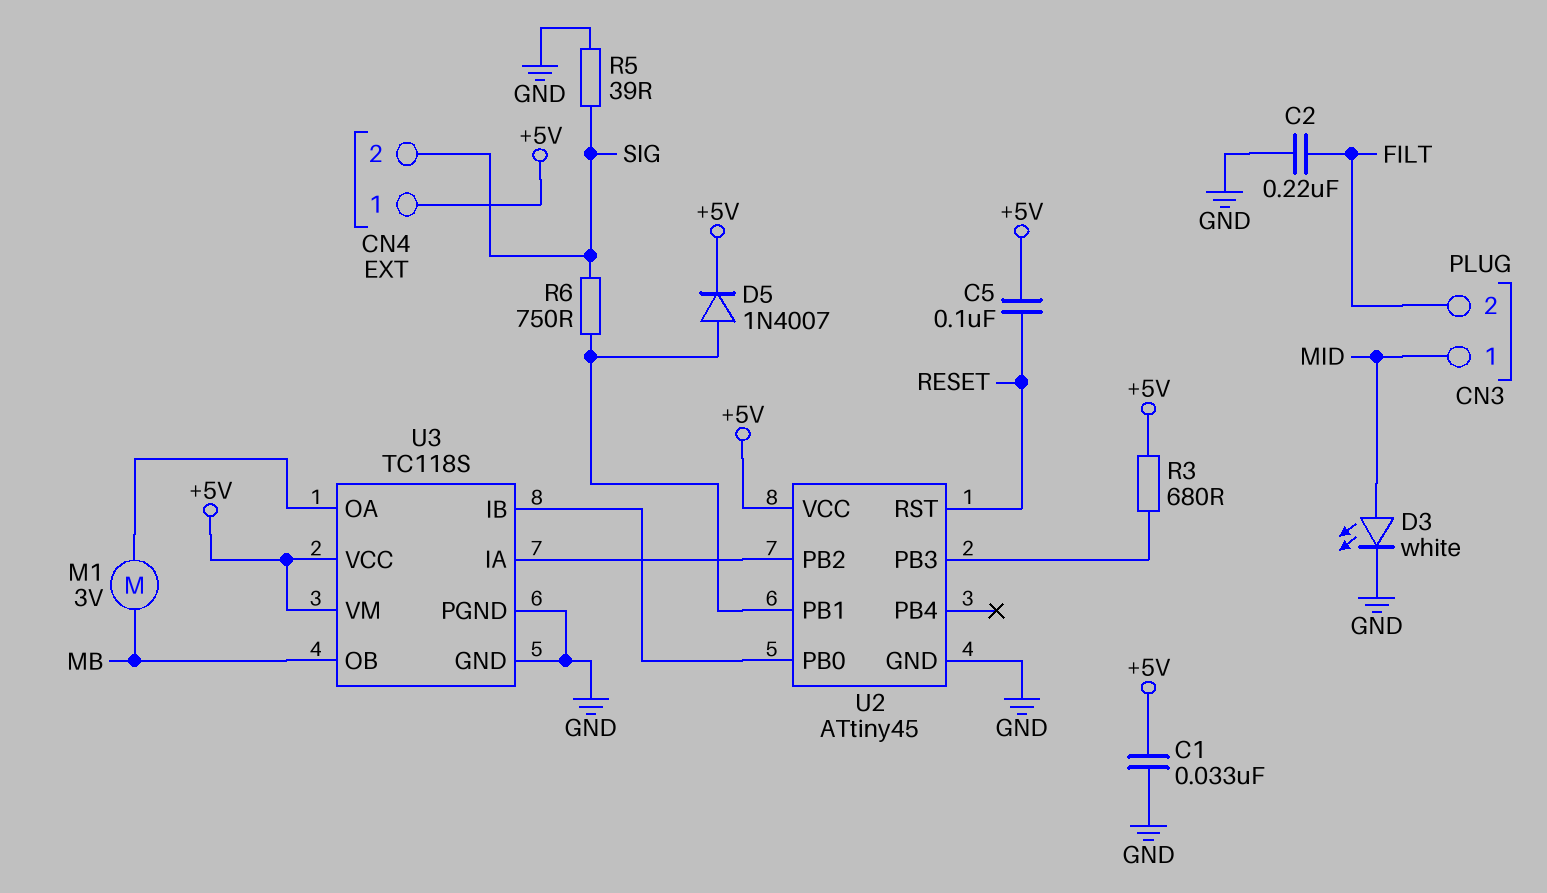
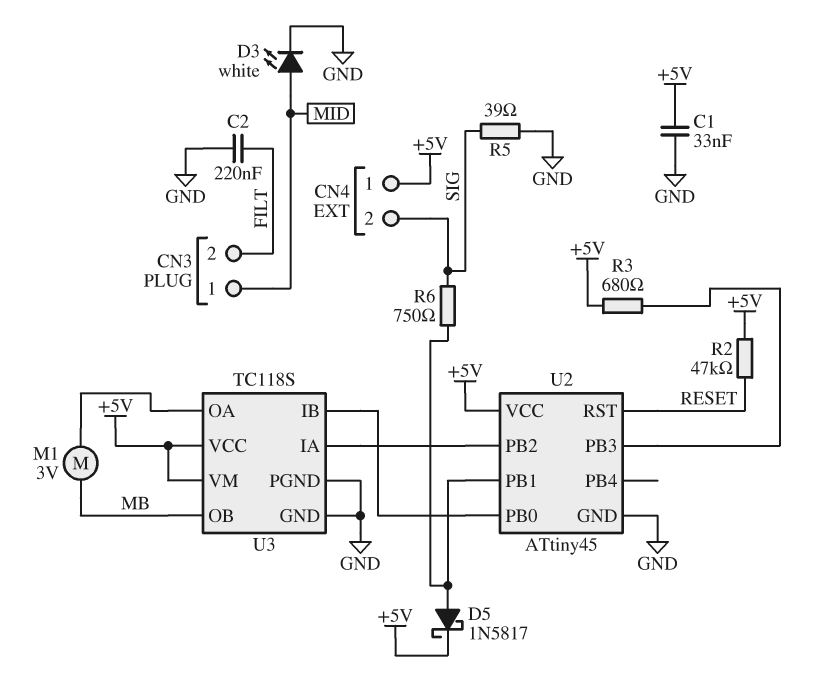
C5: 100nF (+5V, RESET) -> none
D5: diode 1N4007 (A U2/PB1, K +5V) -> schottky 1N5817 (A U2/PB1, K +5V)
R2: none -> 47k (+5V, RESET)

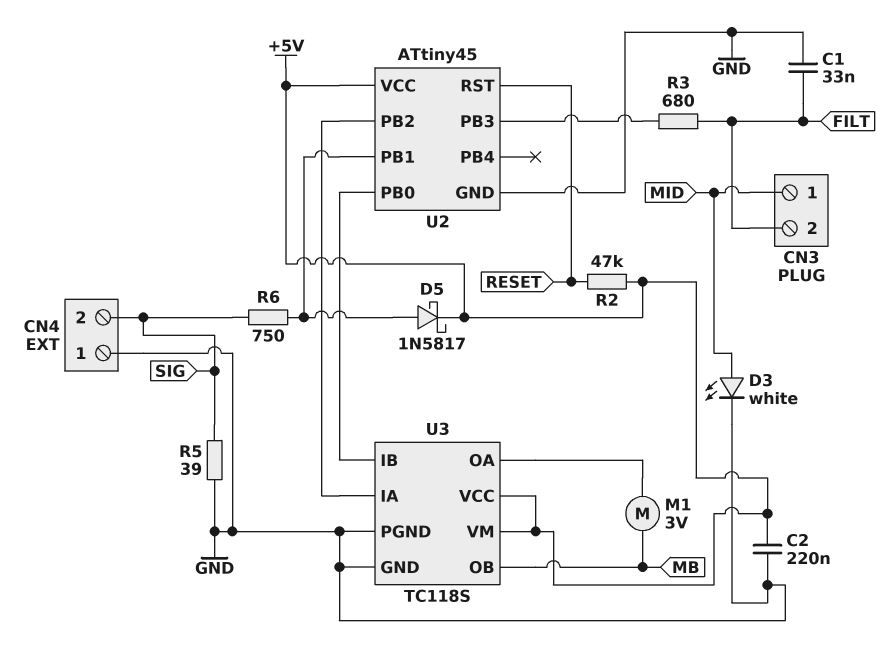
C1: 33nF (+5V, GND) -> 33nF (FILT, GND)
C2: 220nF (FILT, GND) -> 220nF (+5V, GND)
CN4 pin 1: +5V -> GND
R3: 680 (+5V, U2/PB3) -> 680 (FILT, U2/PB3)

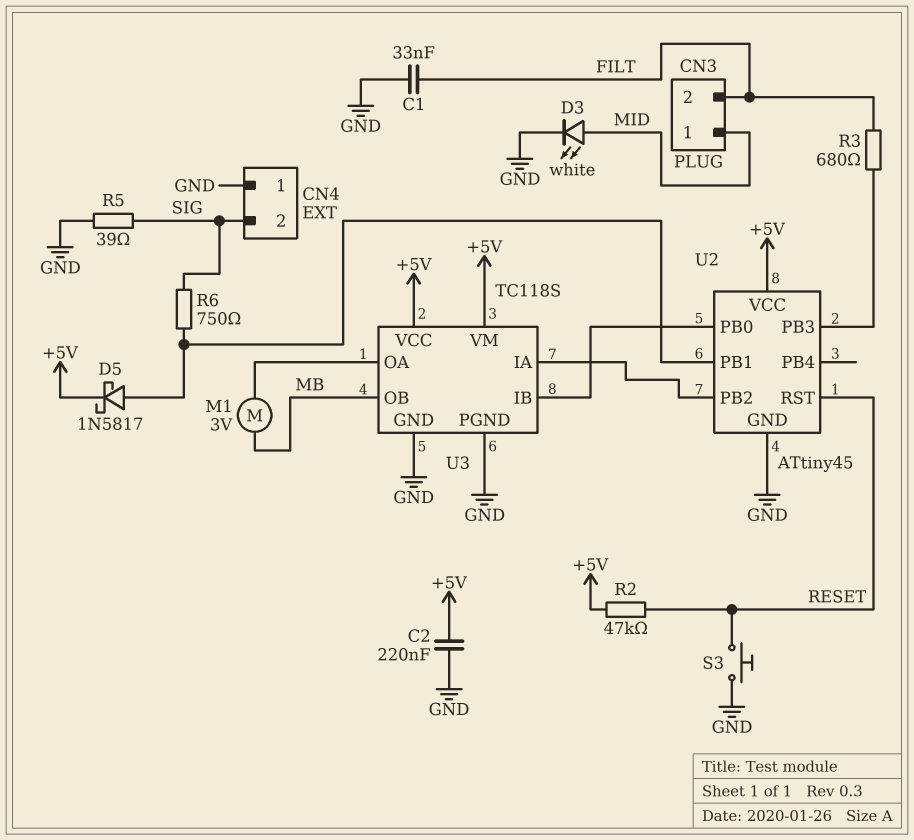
S3: none -> button (GND, RESET)

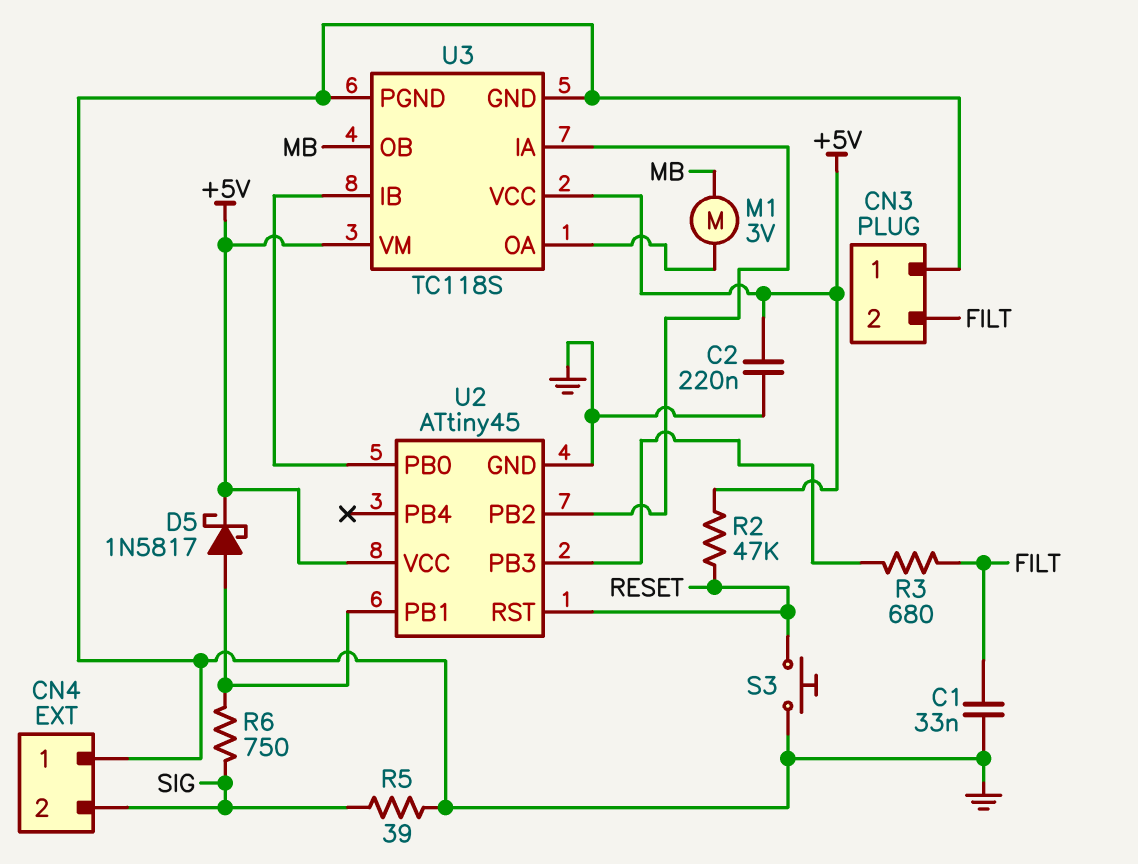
CN3 pin 1: MID -> GND
D3: LED white (A MID, K GND) -> none

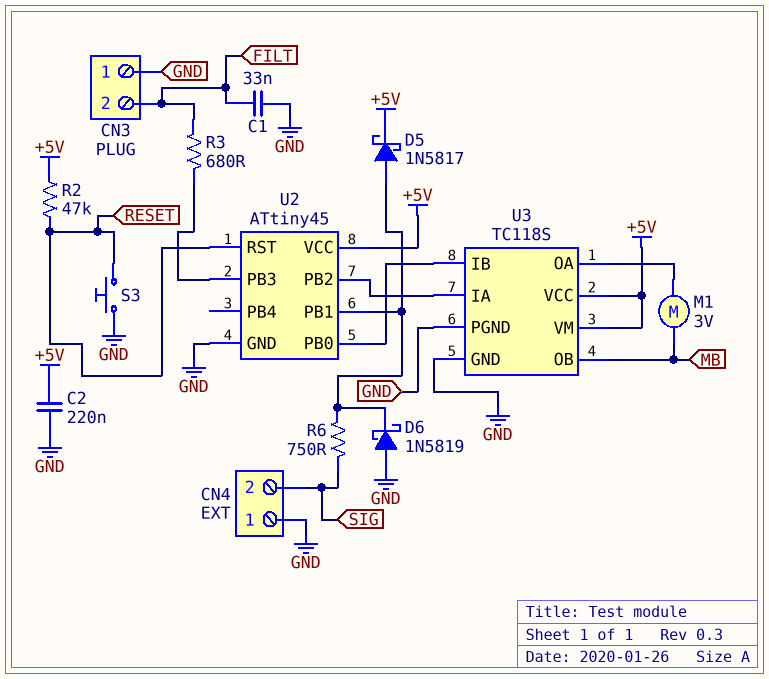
D6: none -> schottky 1N5819 (A GND, K U2/PB1)
R5: 39 (GND, SIG) -> none

